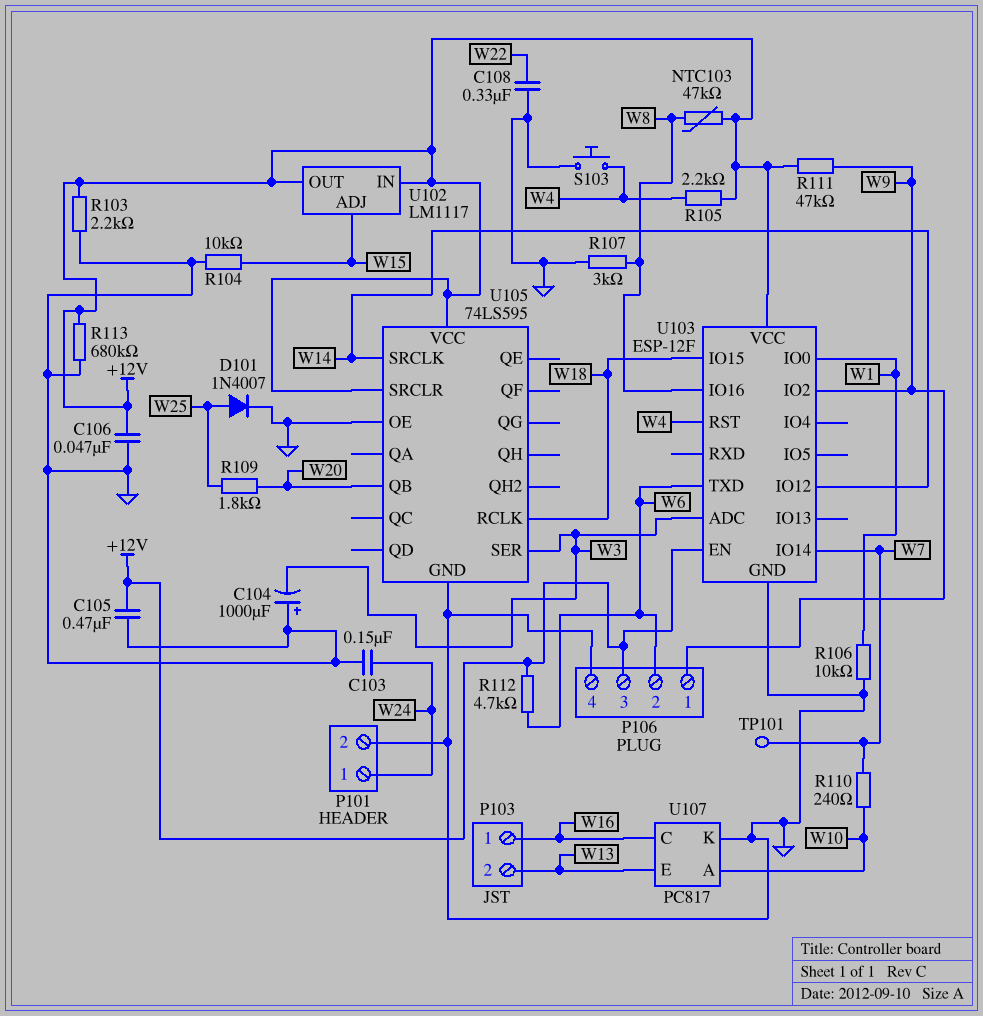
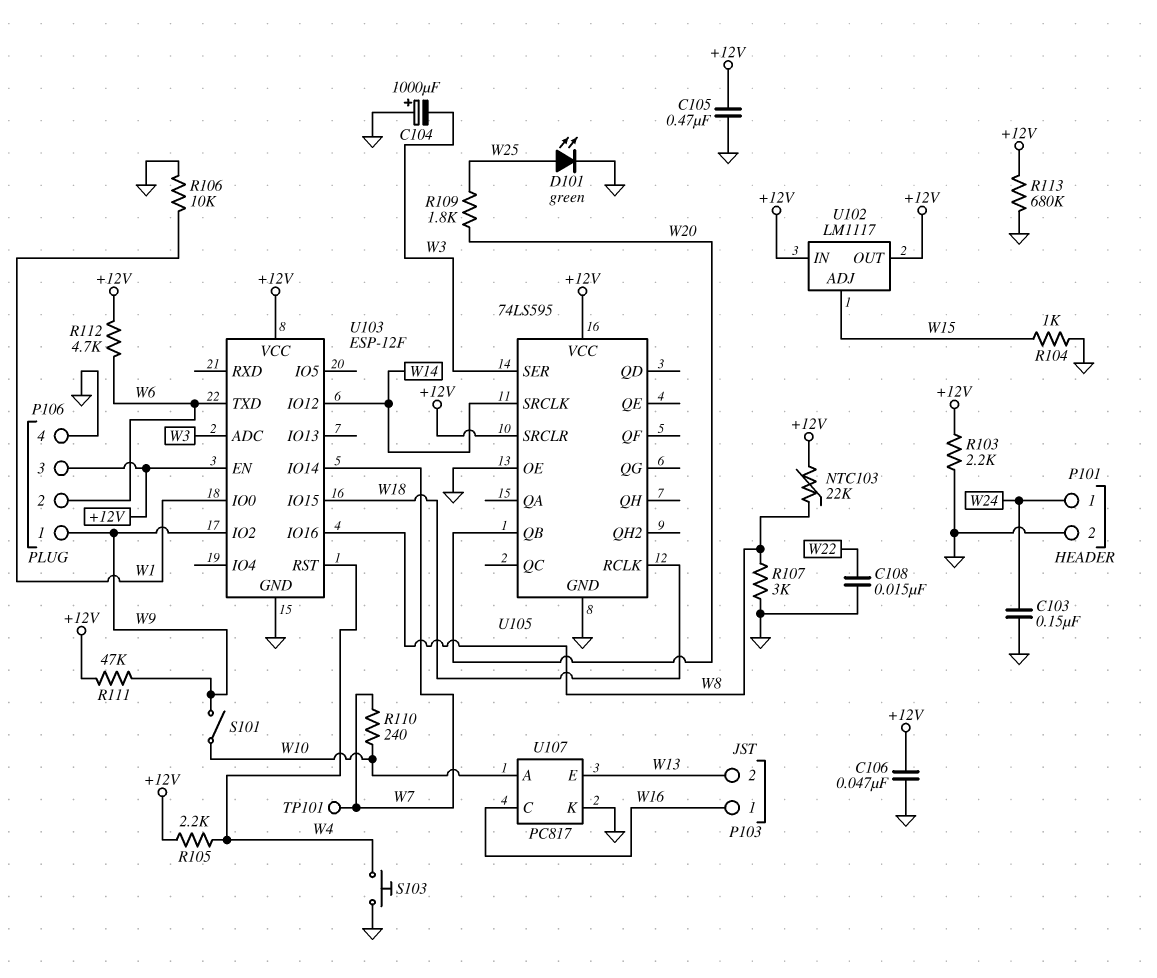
C108: 330nF (GND, W22) -> 15nF (GND, W22)
D101: diode 1N4007 (A W25, K GND) -> LED green (A W25, K GND)
NTC103: 47k (+12V, W8) -> 22k (+12V, W8)
R104: 10k (GND, W15) -> 1k (GND, W15)
S101: none -> switch (W9, W10)

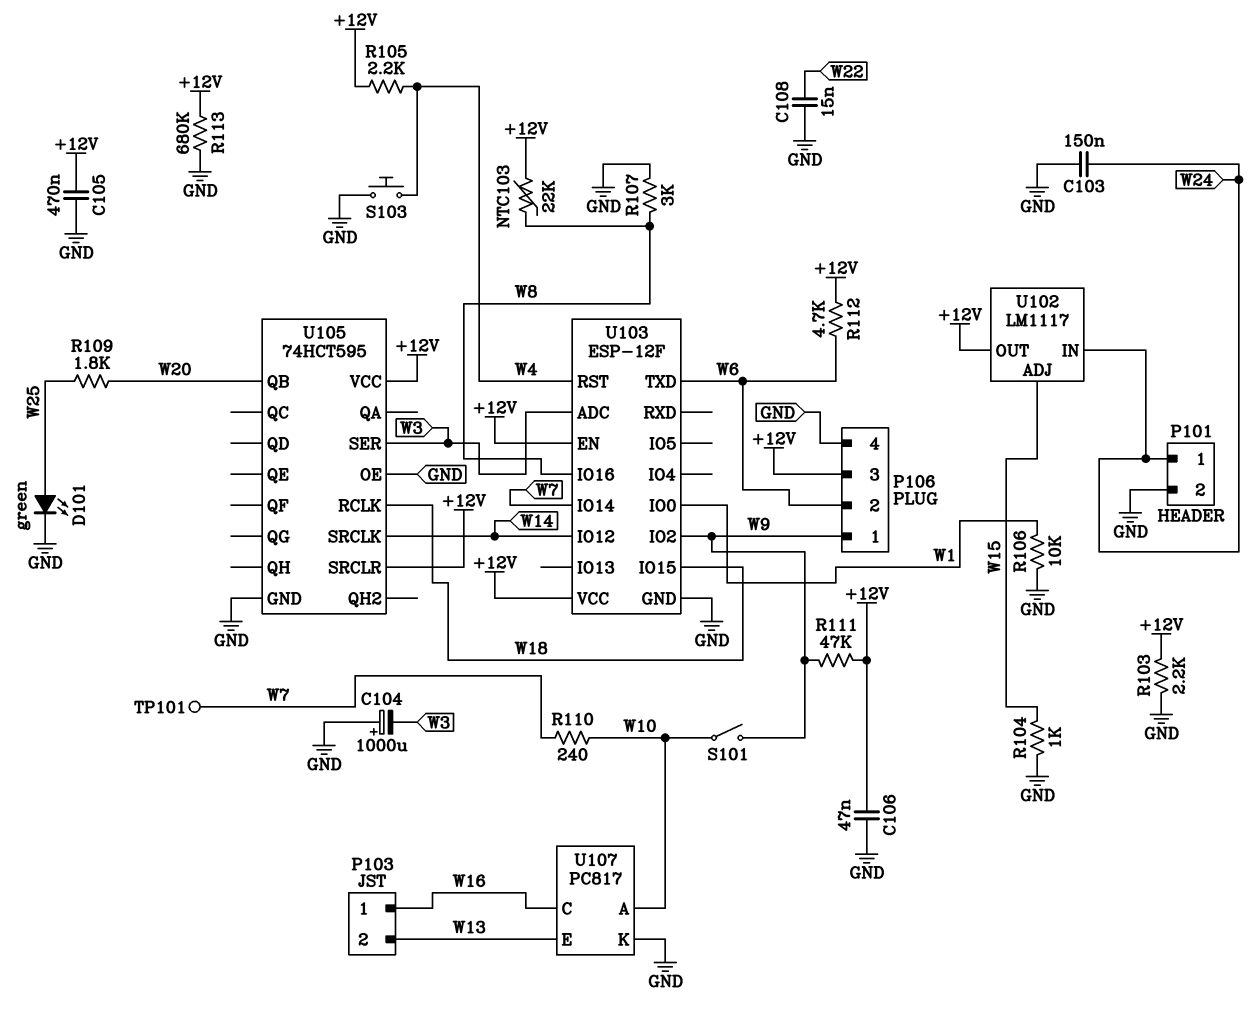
U102 pin IN: +12V -> W24
U105: 74LS595 -> 74HCT595

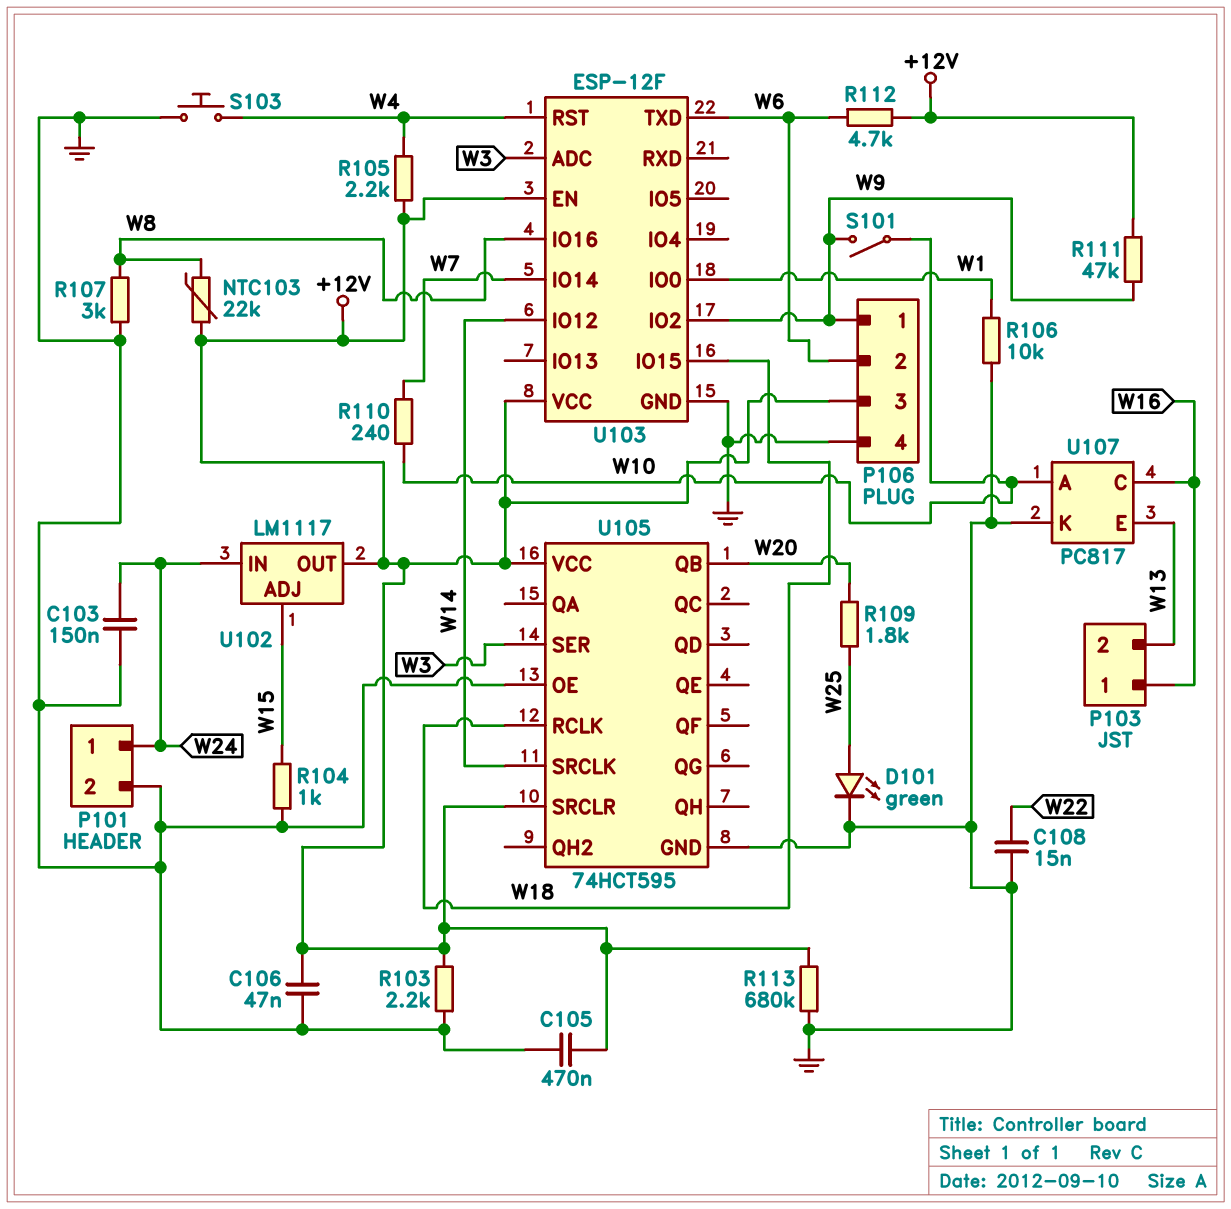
C104: 1000uF (plus GND, minus W3) -> none
TP101: test point (W7) -> none

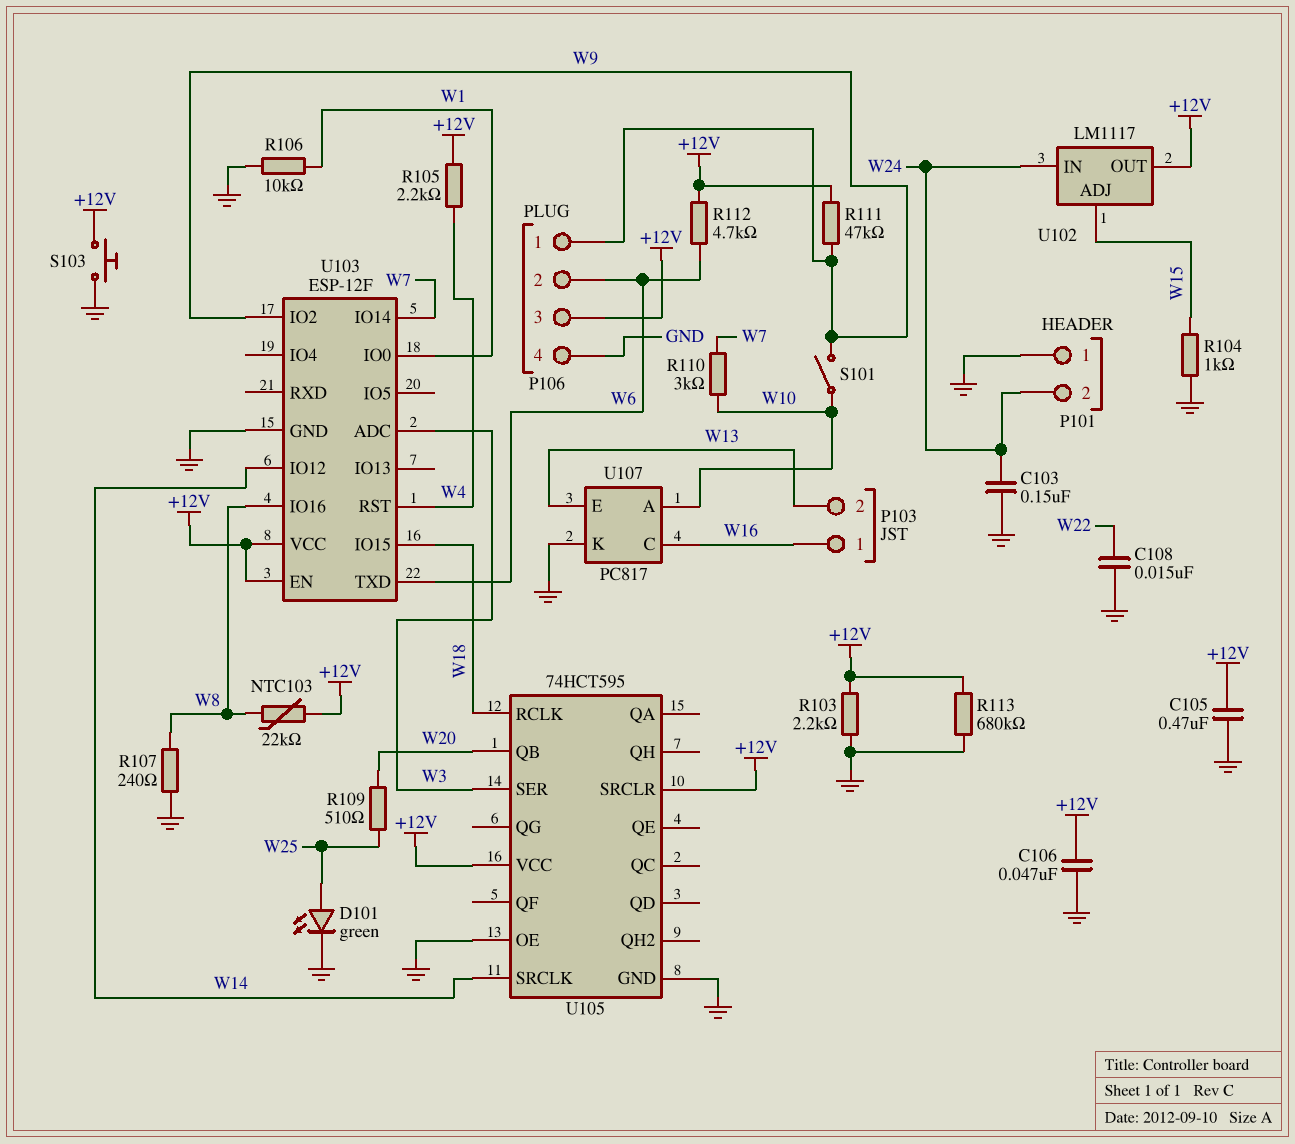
P101 pin 1: W24 -> GND
P101 pin 2: GND -> W24
R107: 3k (GND, W8) -> 240 (GND, W8)
R109: 1.8k (W20, W25) -> 510 (W20, W25)
R110: 240 (W7, W10) -> 3k (W7, W10)
S103: button (GND, W4) -> button (+12V, GND)

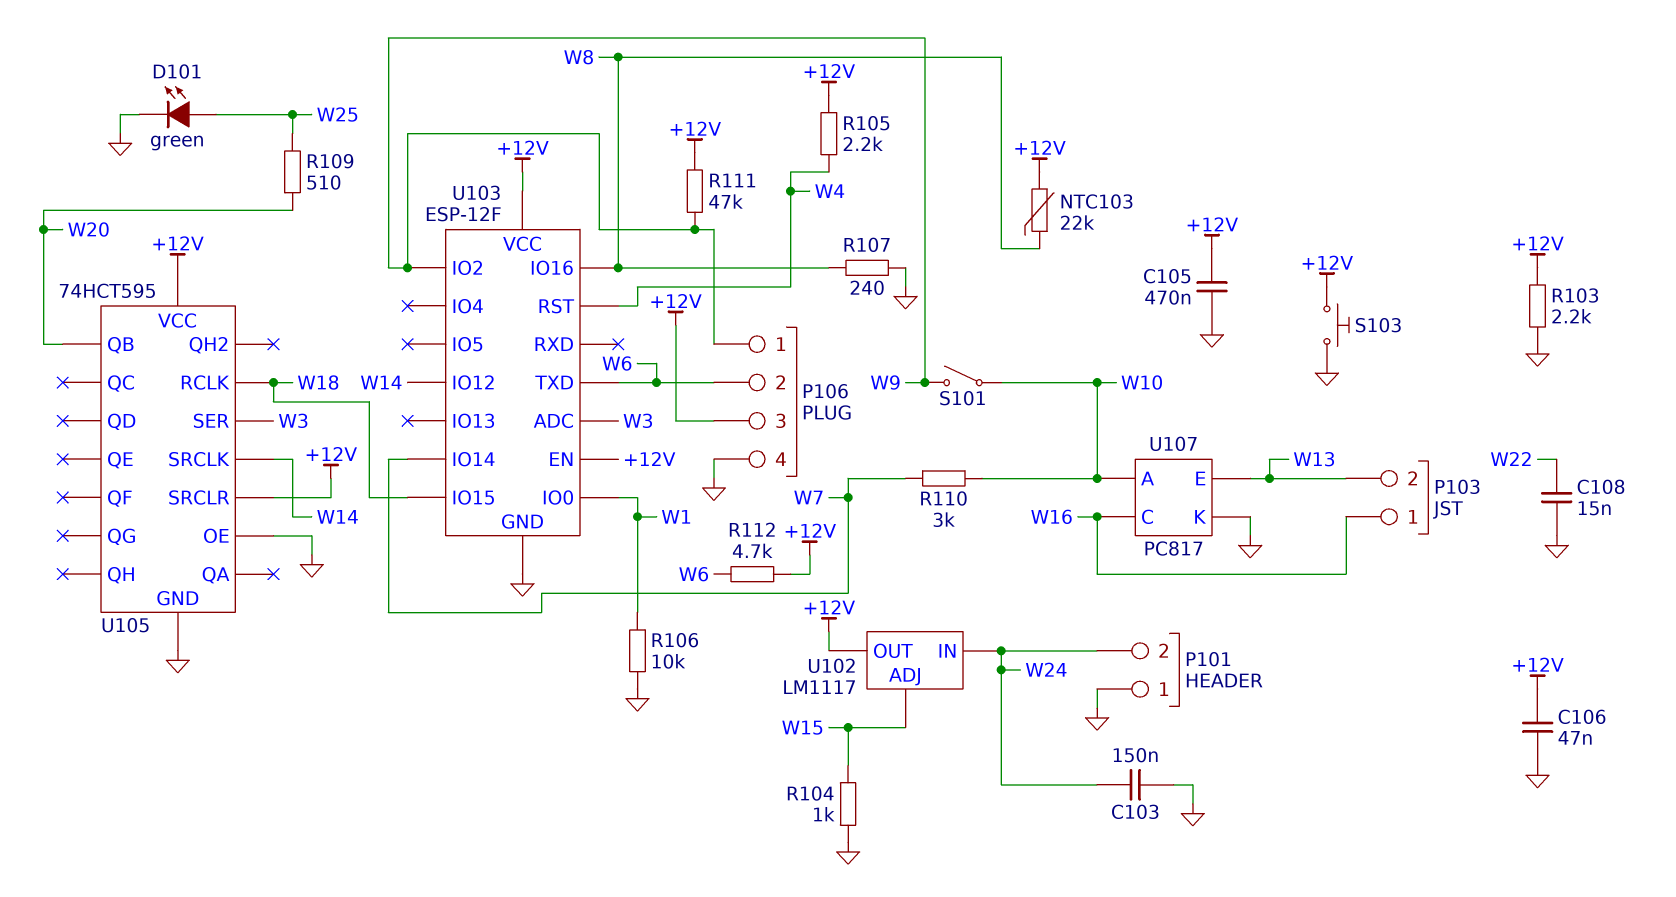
R113: 680k (+12V, GND) -> none

